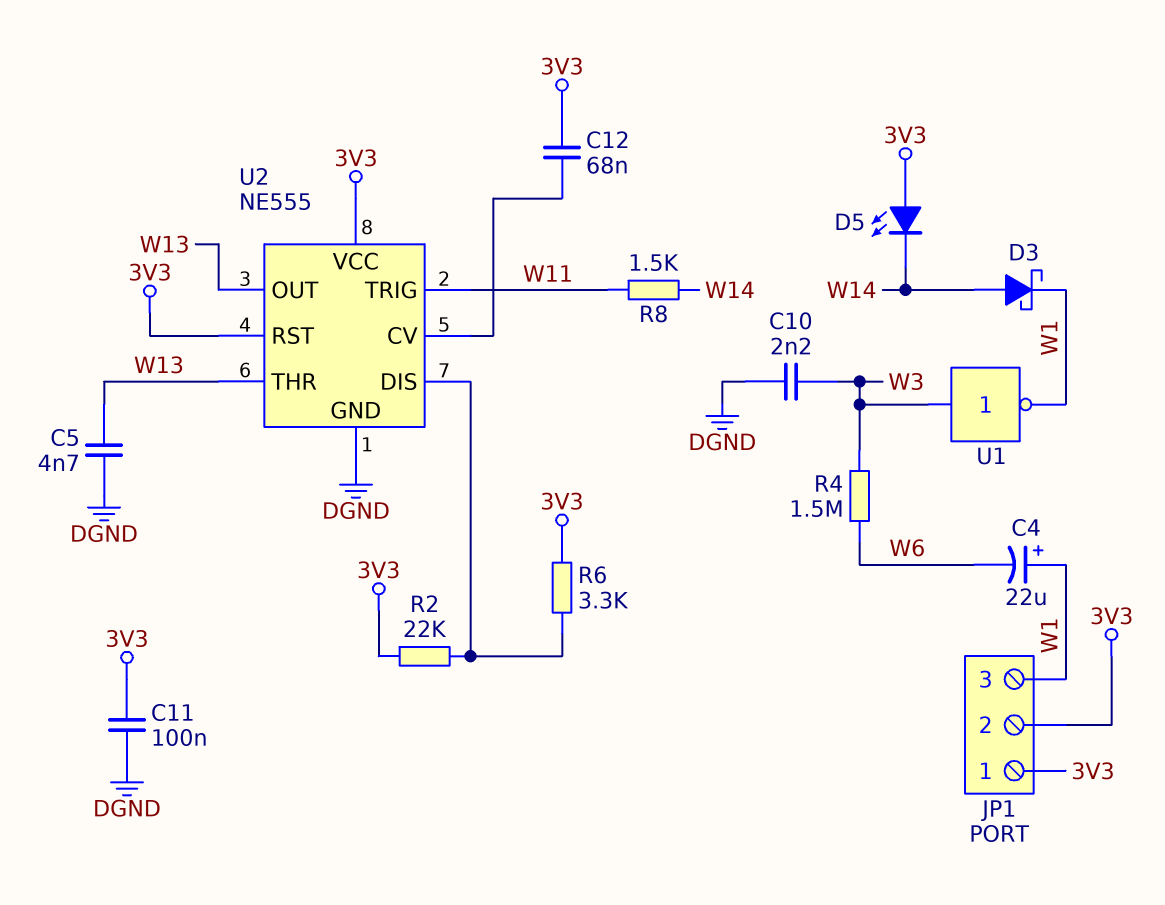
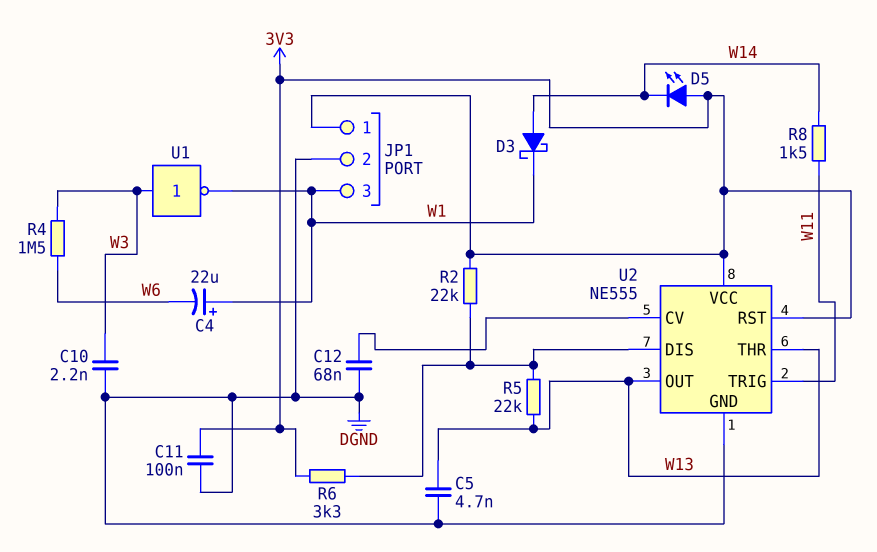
C12: 68nF (3V3, U2/CV) -> 68nF (DGND, U2/CV)
JP1 pin 2: 3V3 -> DGND
R5: none -> 22k (U2/DIS, W13)

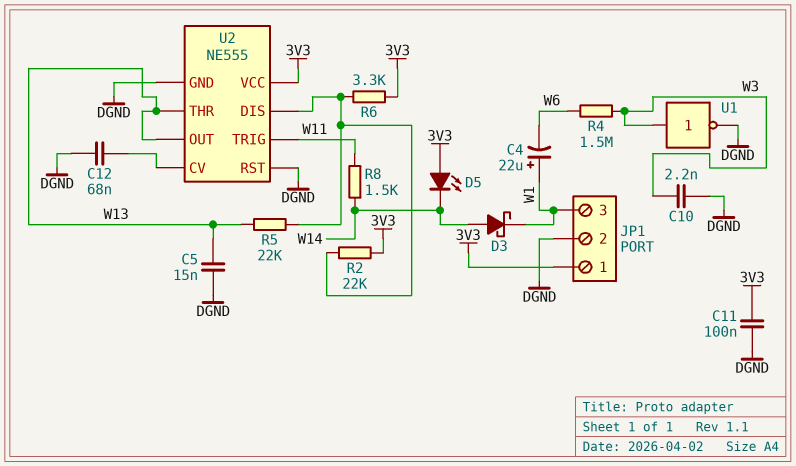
C5: 4.7nF (DGND, W13) -> 15nF (DGND, W13)
U1: NOT (in W3, out W1) -> NOT (in W3, out DGND)
U2 pin RST: 3V3 -> DGND

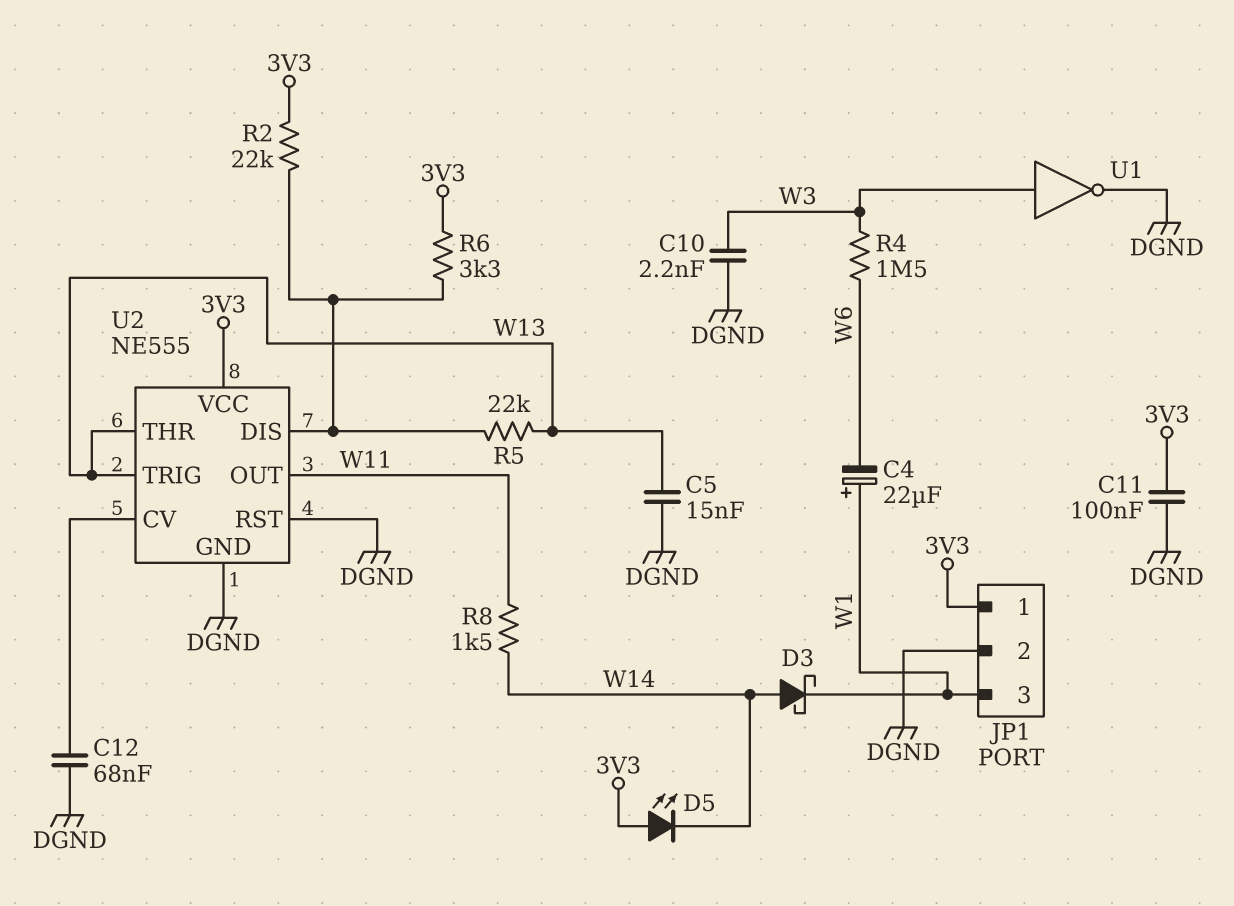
U2 pin OUT: W13 -> W11
U2 pin TRIG: W11 -> W13

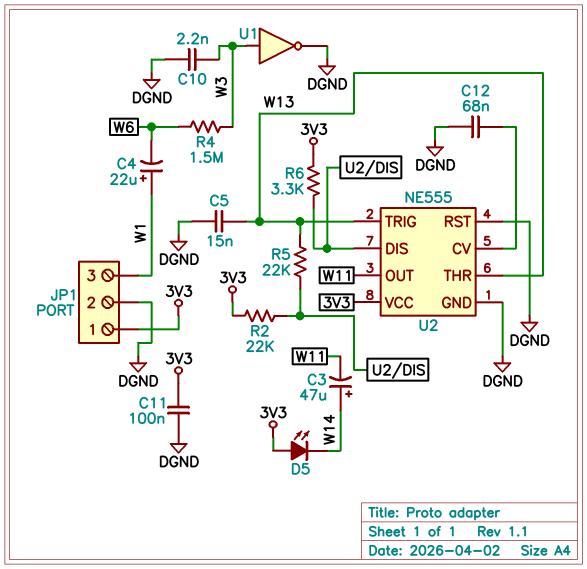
C3: none -> 47uF (plus W14, minus W11)
D3: schottky (A W14, K W1) -> none
R8: 1.5k (W11, W14) -> none

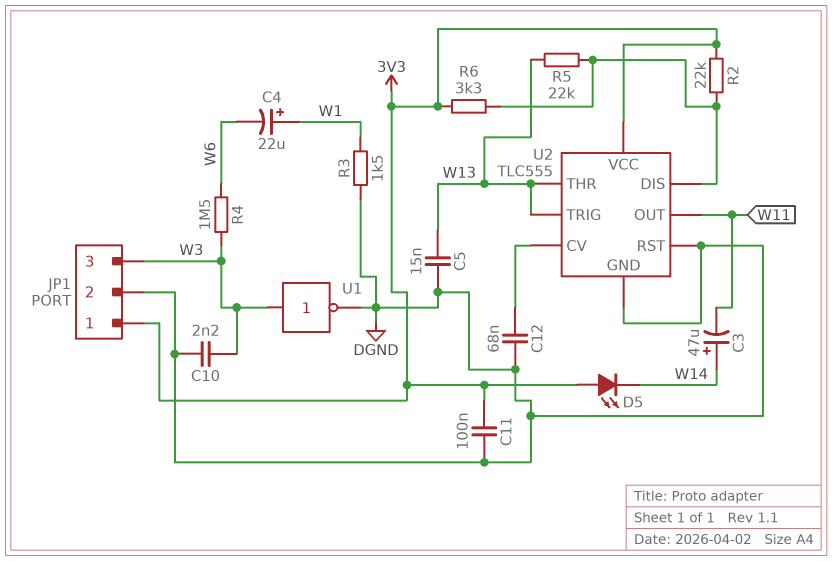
JP1 pin 3: W1 -> W3
R3: none -> 1.5k (DGND, W1)
U2: NE555 -> TLC555

